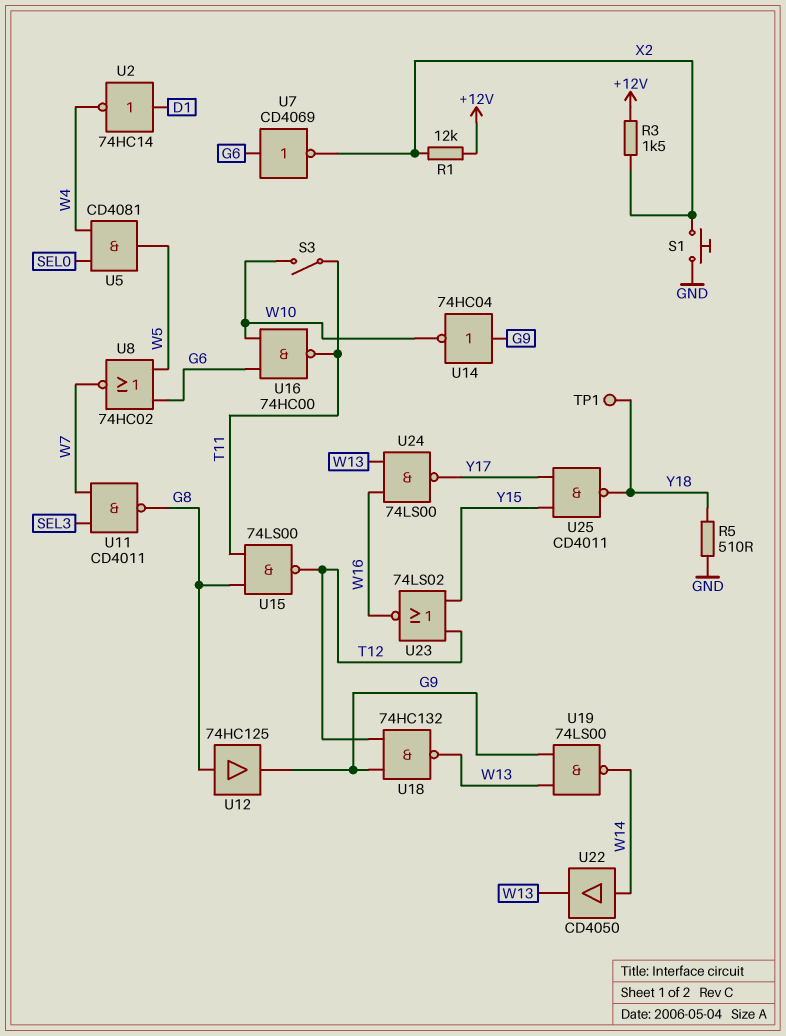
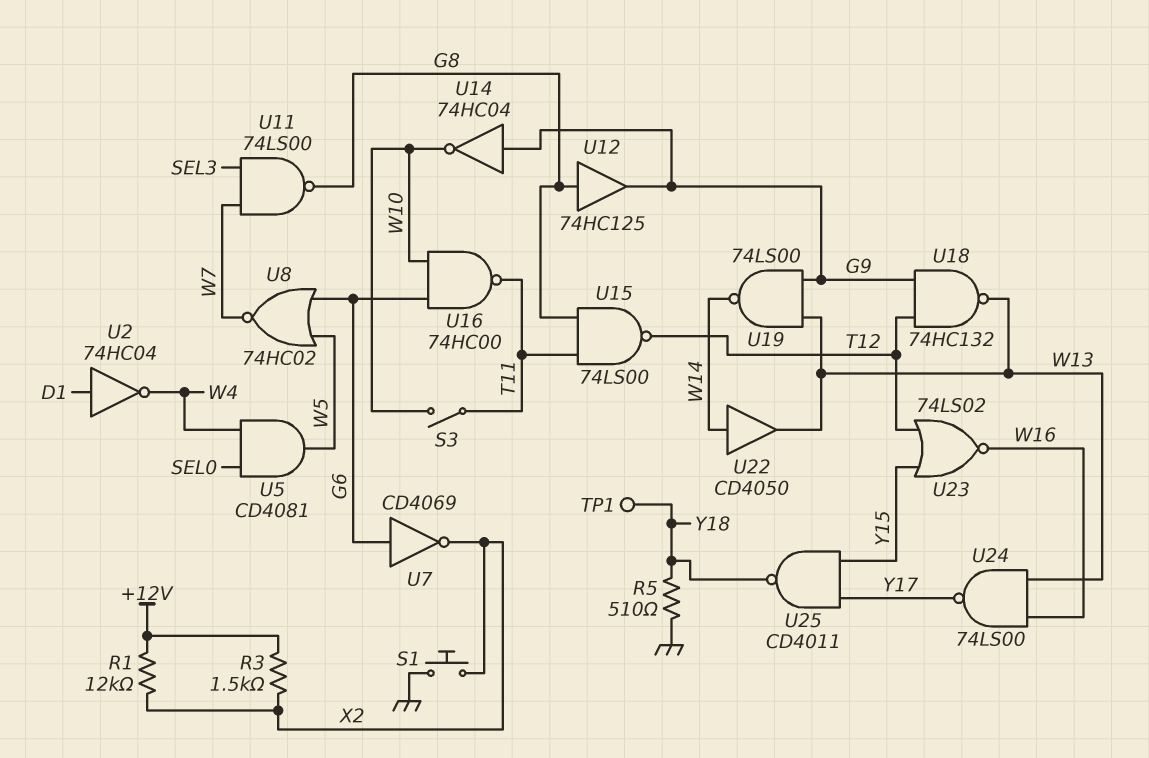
U2: NOT 74HC14 (in D1, out W4) -> NOT 74HC04 (in D1, out W4)
U11: NAND CD4011 (in SEL3, in W7, out G8) -> NAND 74LS00 (in SEL3, in W7, out G8)

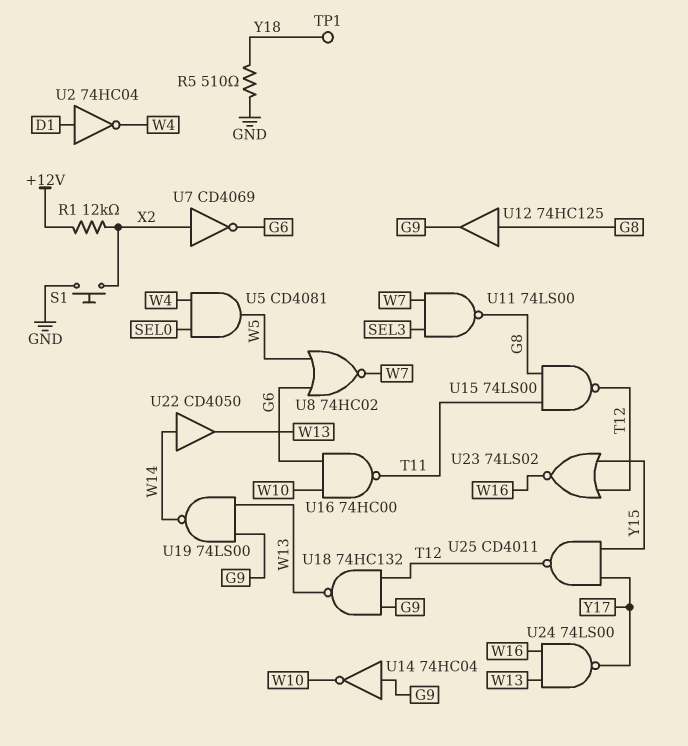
R3: 1.5k (+12V, X2) -> none
S3: switch (T11, W10) -> none
U7: NOT CD4069 (in G6, out X2) -> NOT CD4069 (in X2, out G6)
U25: NAND CD4011 (in Y15, in Y17, out Y18) -> NAND CD4011 (in Y15, in Y17, out T12)

